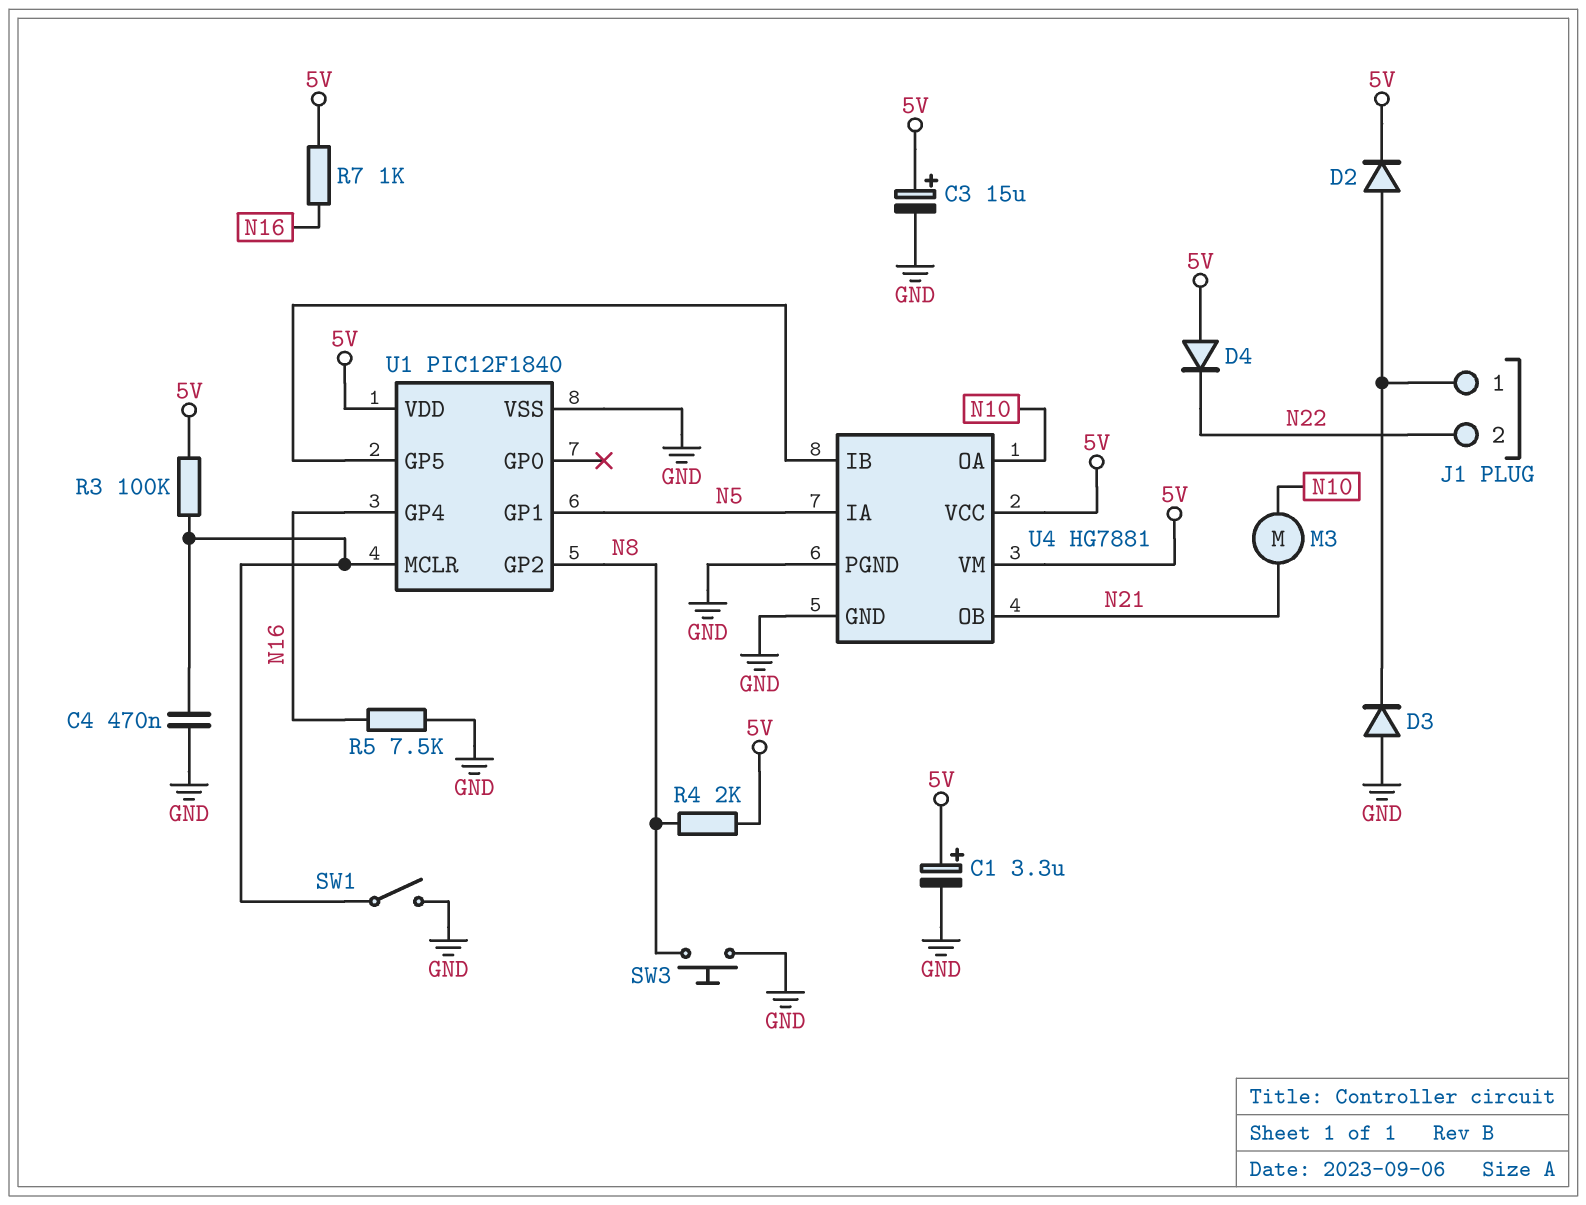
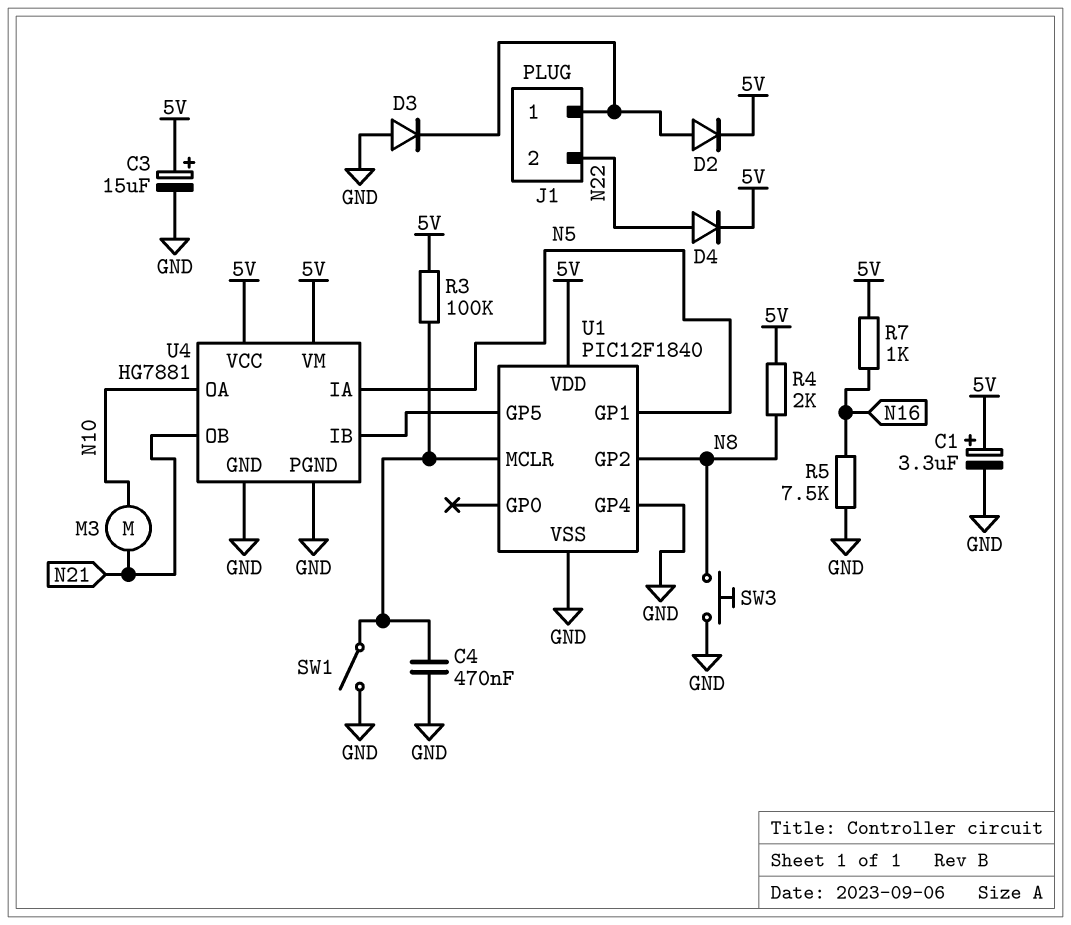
D4: diode (A 5V, K N22) -> diode (A N22, K 5V)
U1 pin GP4: N16 -> GND

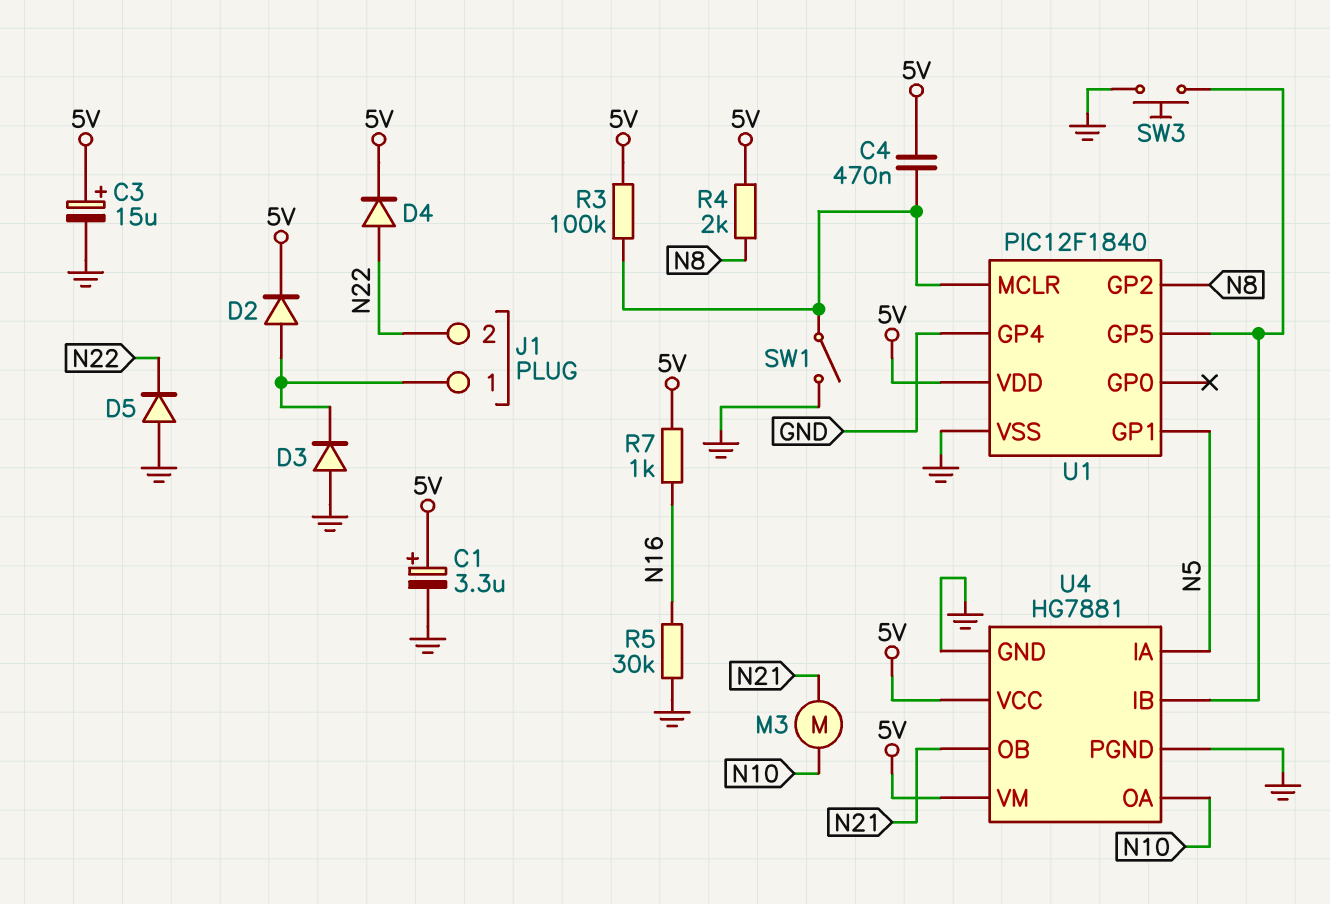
C4: 470nF (GND, U1/MCLR) -> 470nF (5V, U1/MCLR)
D5: none -> diode (A GND, K N22)
R5: 7.5k (GND, N16) -> 30k (GND, N16)
SW3: button (GND, N8) -> button (GND, U1/GP5)

